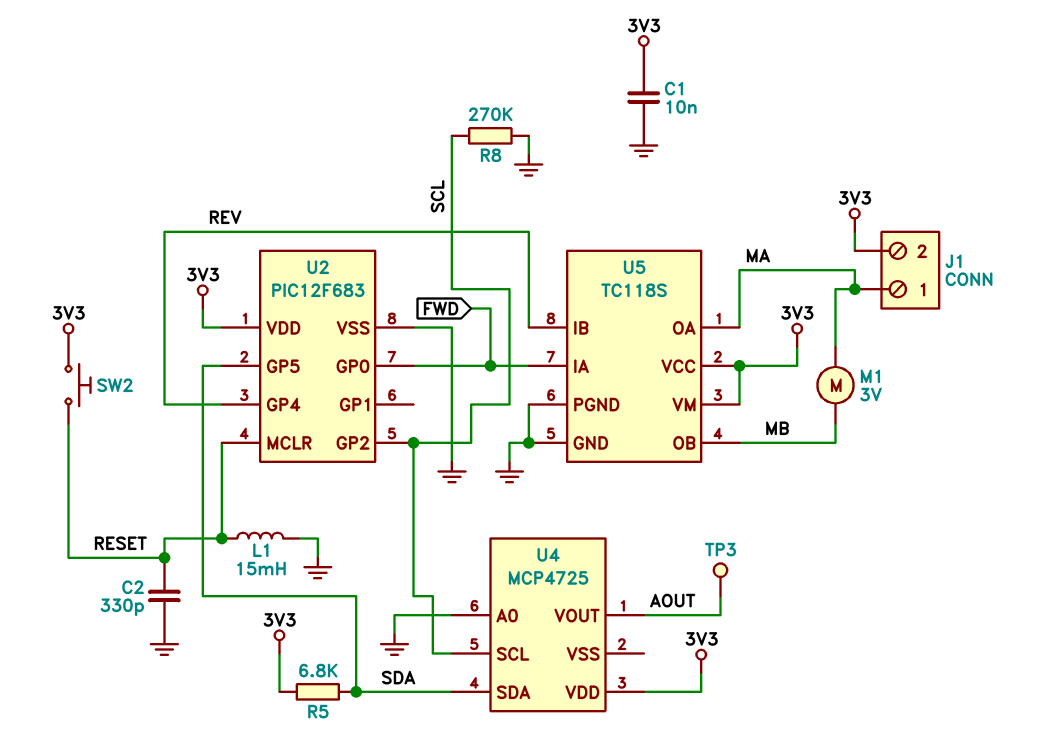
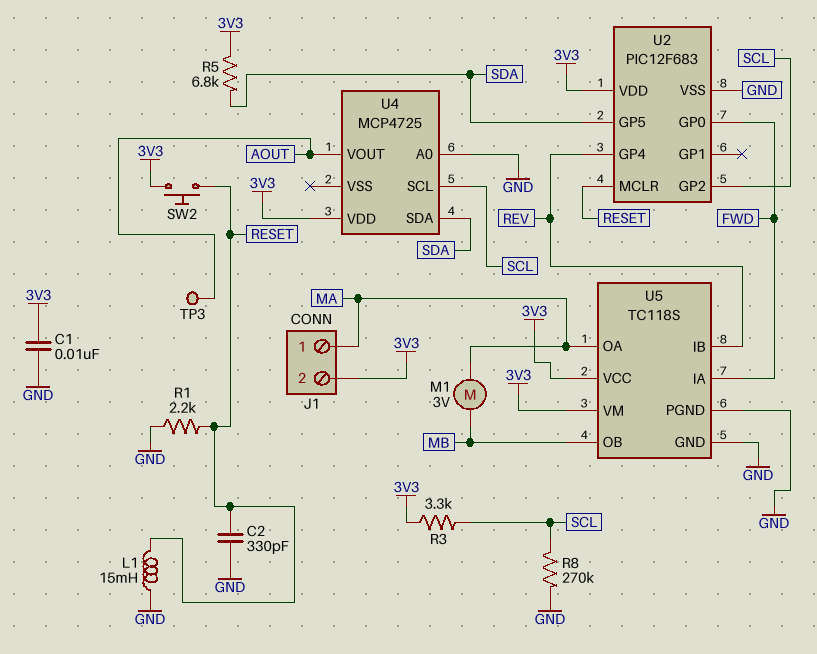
R1: none -> 2.2k (GND, RESET)
R3: none -> 3.3k (3V3, SCL)

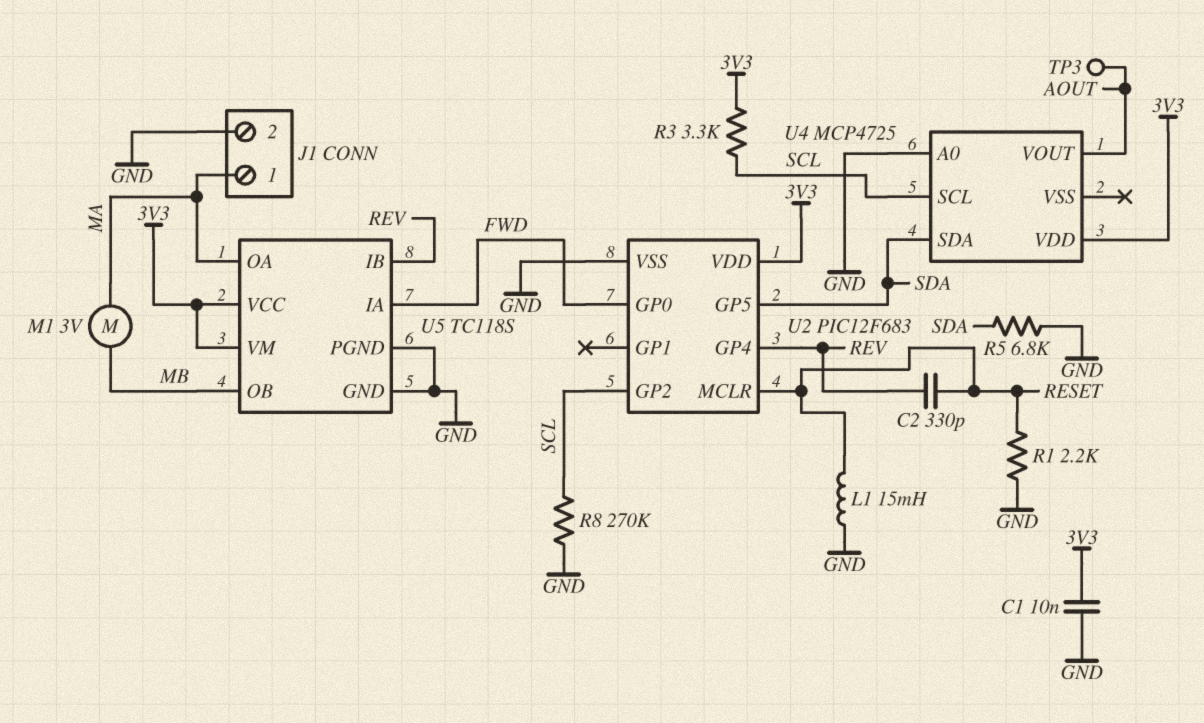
C2: 330pF (GND, RESET) -> 330pF (RESET, REV)
J1 pin 2: 3V3 -> GND
R5: 6.8k (3V3, SDA) -> 6.8k (GND, SDA)
SW2: button (3V3, RESET) -> none

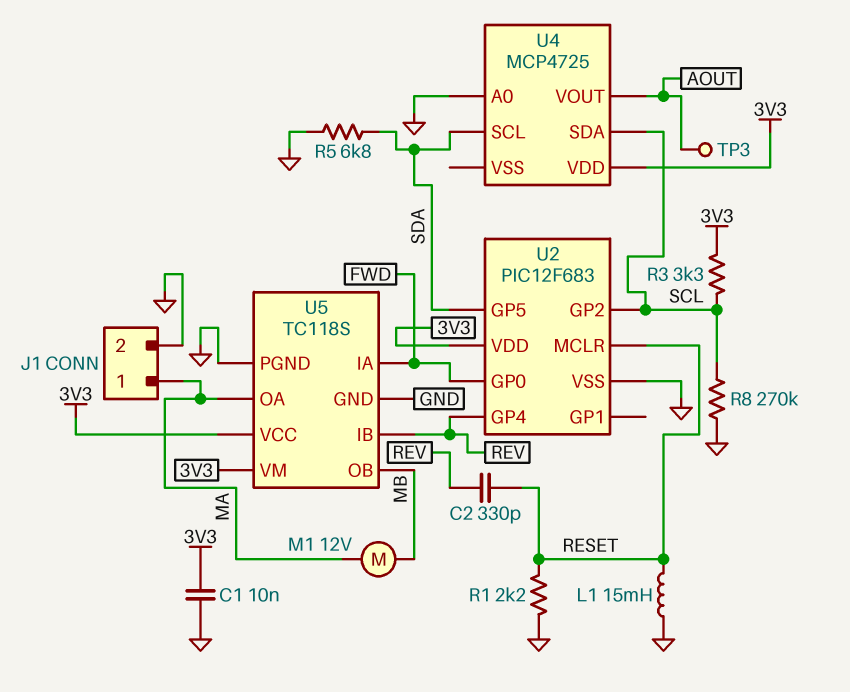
M1: motor 3V (MA, MB) -> motor 12V (MA, MB)
U4 pin SCL: SCL -> SDA
U4 pin SDA: SDA -> SCL

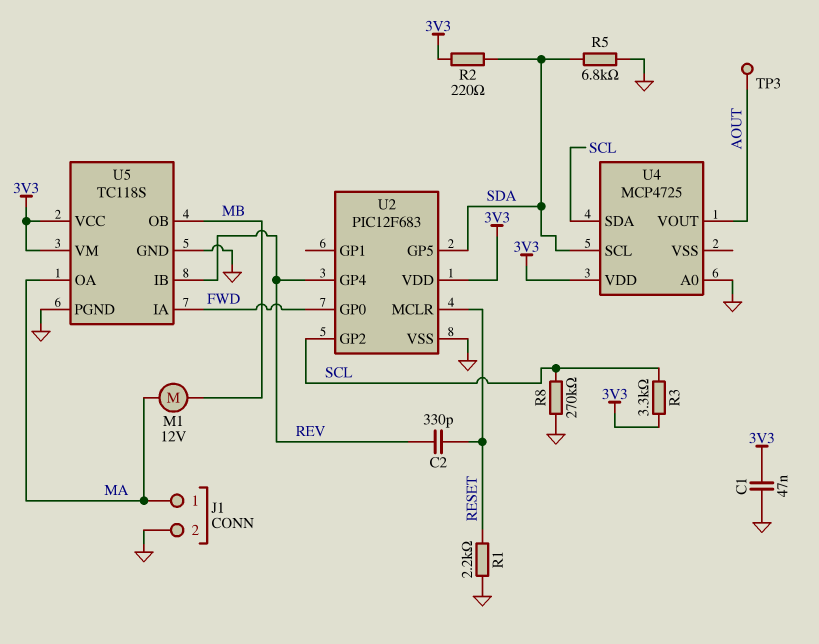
C1: 10nF (3V3, GND) -> 47nF (3V3, GND)
L1: 15mH (GND, RESET) -> none
R2: none -> 220 (3V3, SDA)

